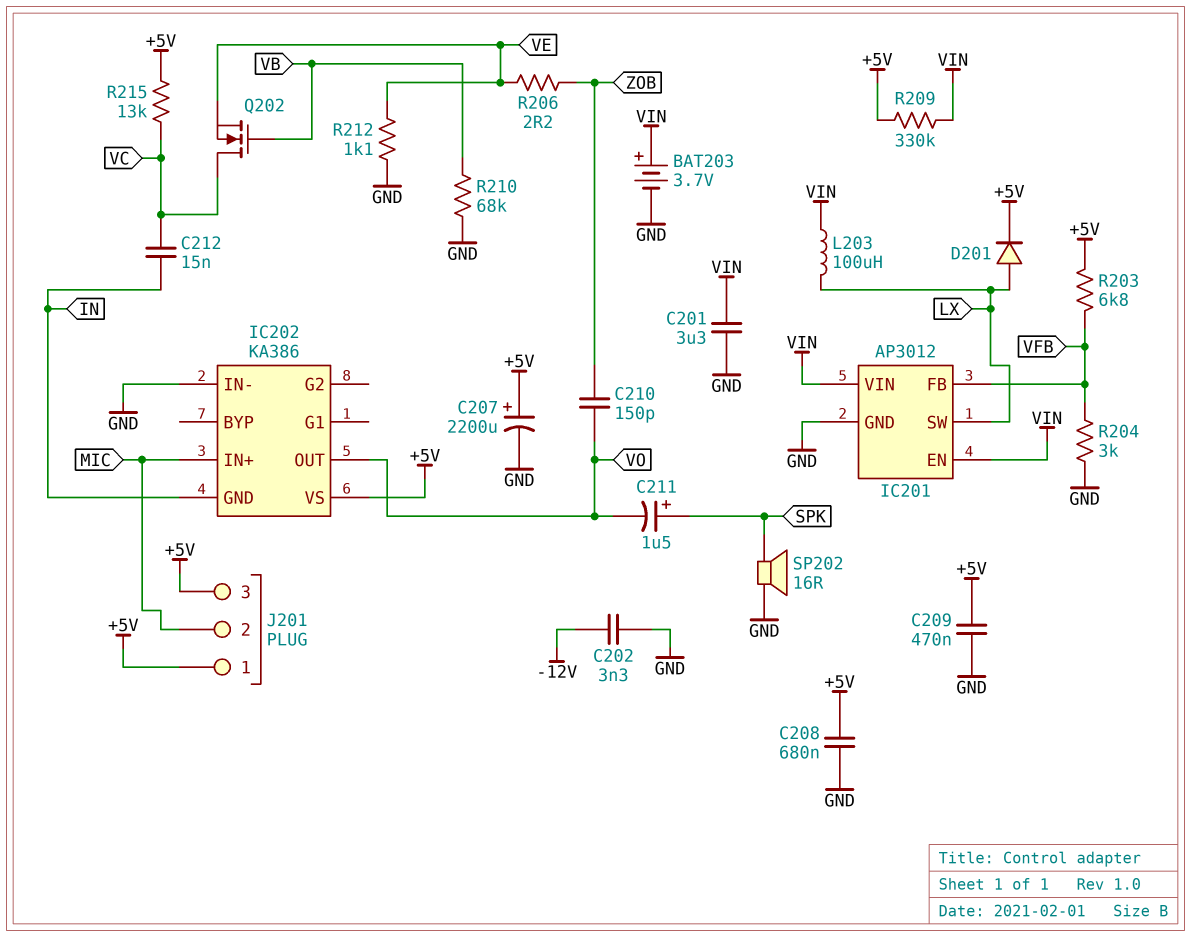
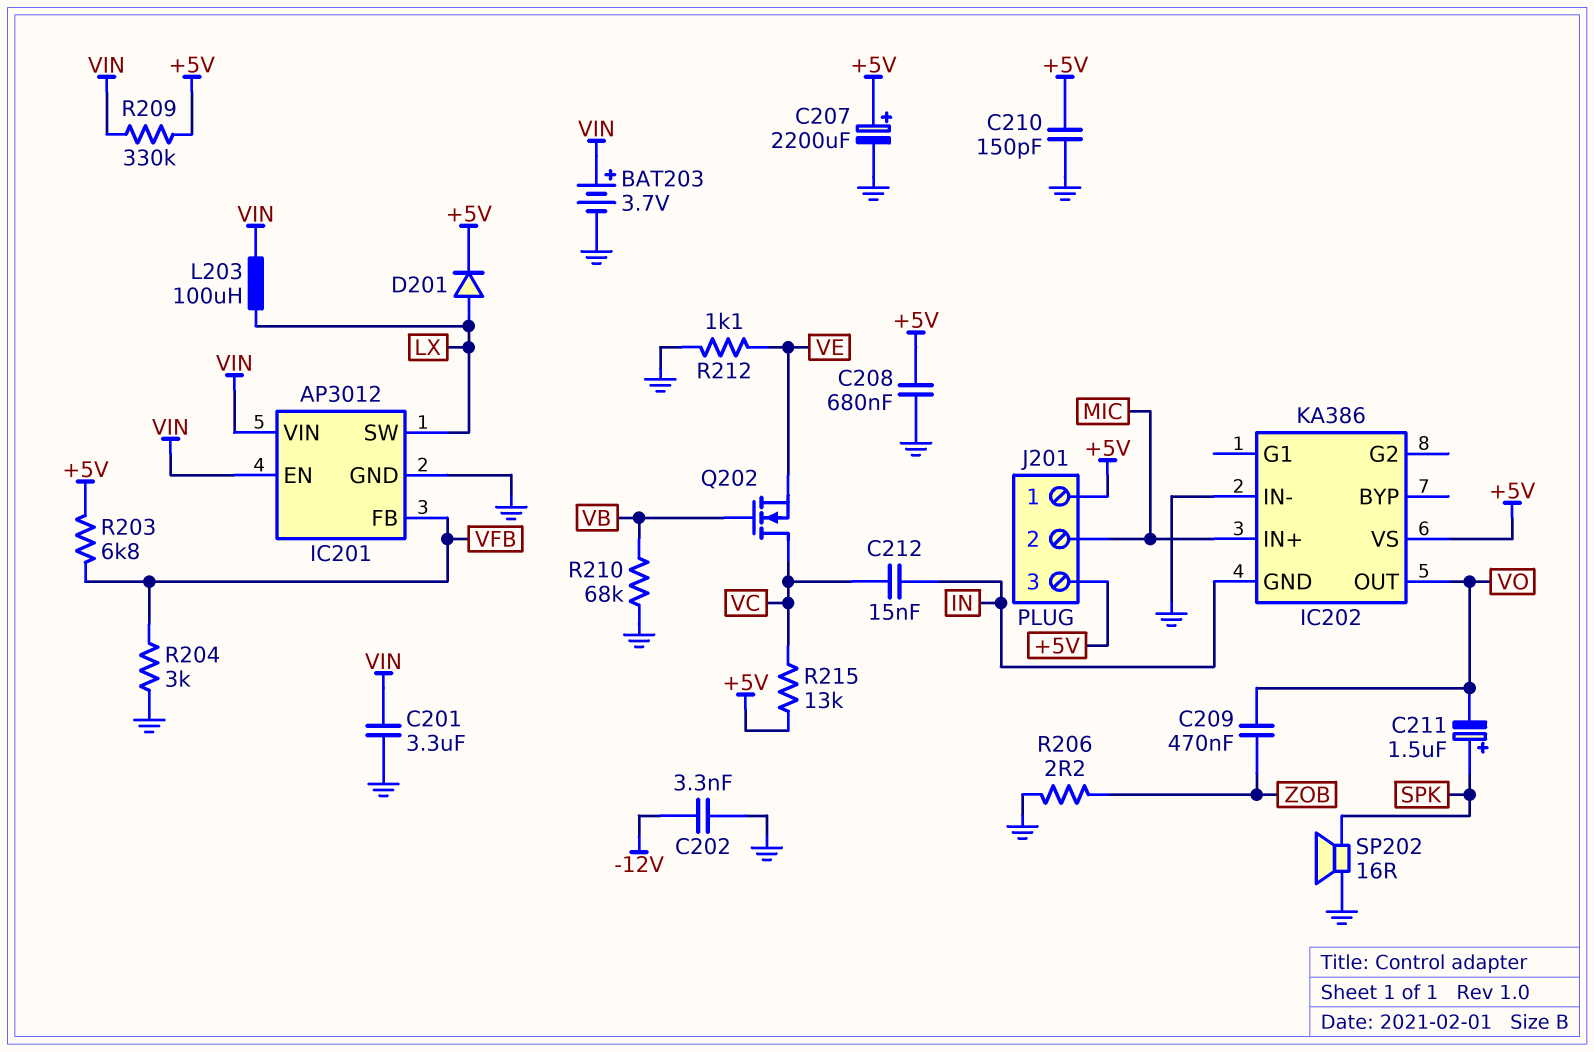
C209: 470nF (+5V, GND) -> 470nF (VO, ZOB)
C210: 150pF (VO, ZOB) -> 150pF (+5V, GND)
R206: 2.2 (VE, ZOB) -> 2.2 (GND, ZOB)

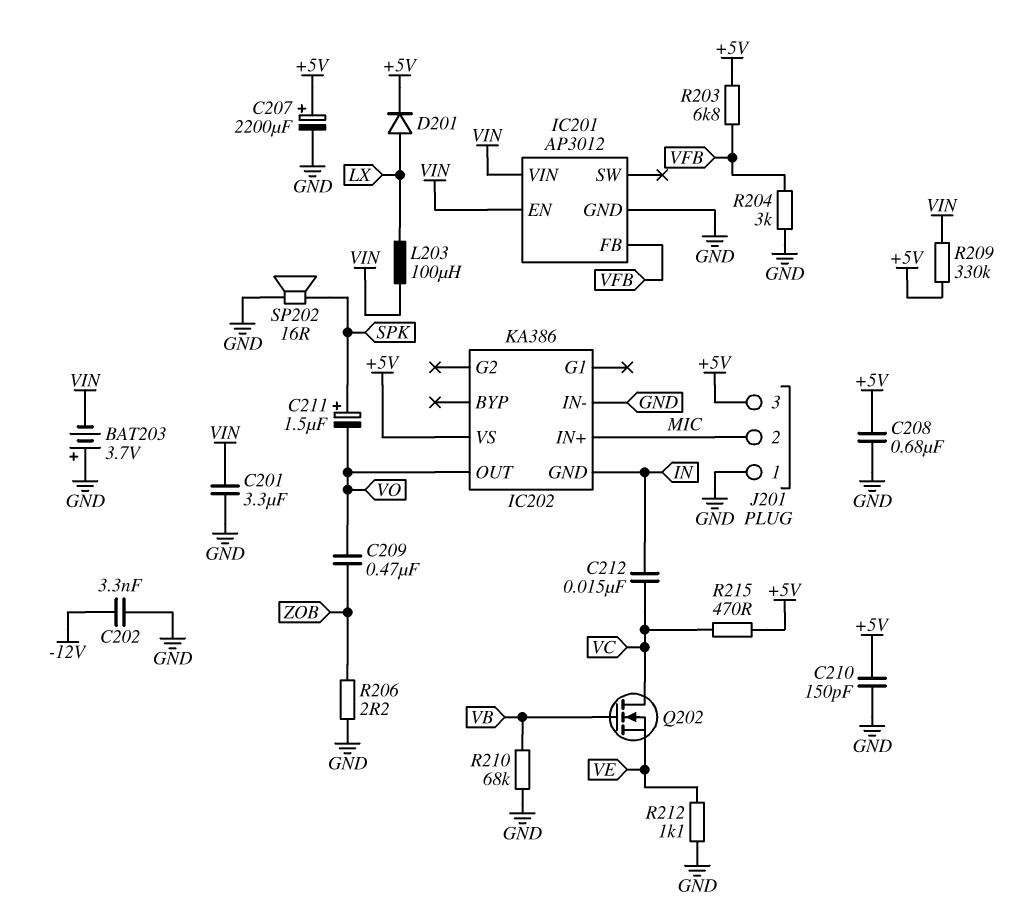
BAT203: 3.7V (plus VIN, minus GND) -> 3.7V (plus GND, minus VIN)
IC201 pin SW: LX -> none
J201 pin 1: +5V -> GND
R215: 13k (+5V, VC) -> 470 (+5V, VC)

